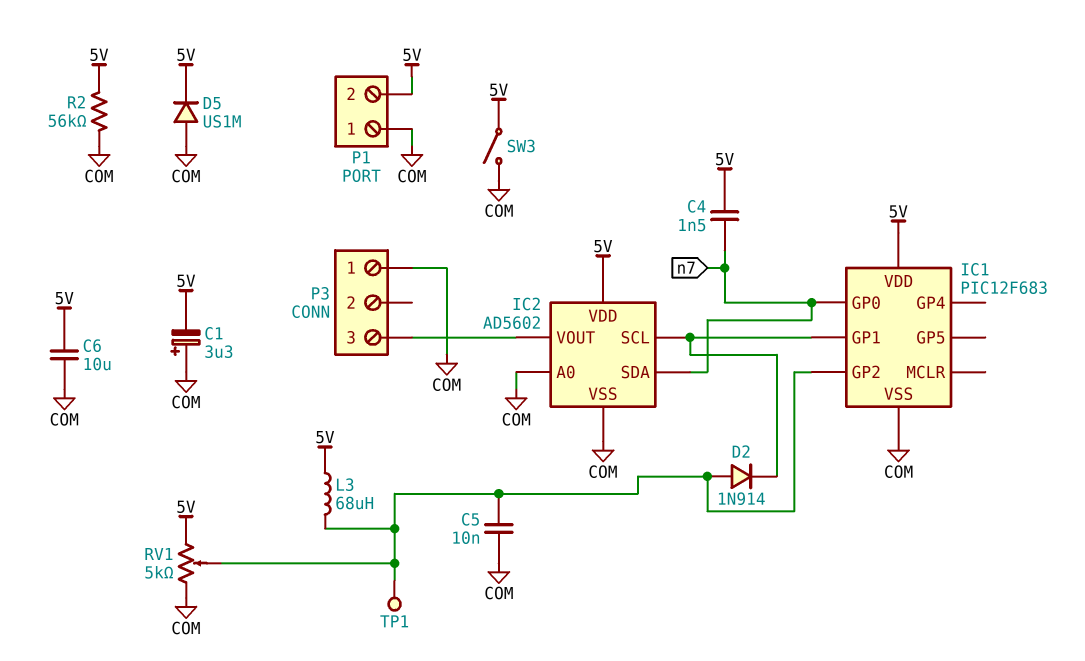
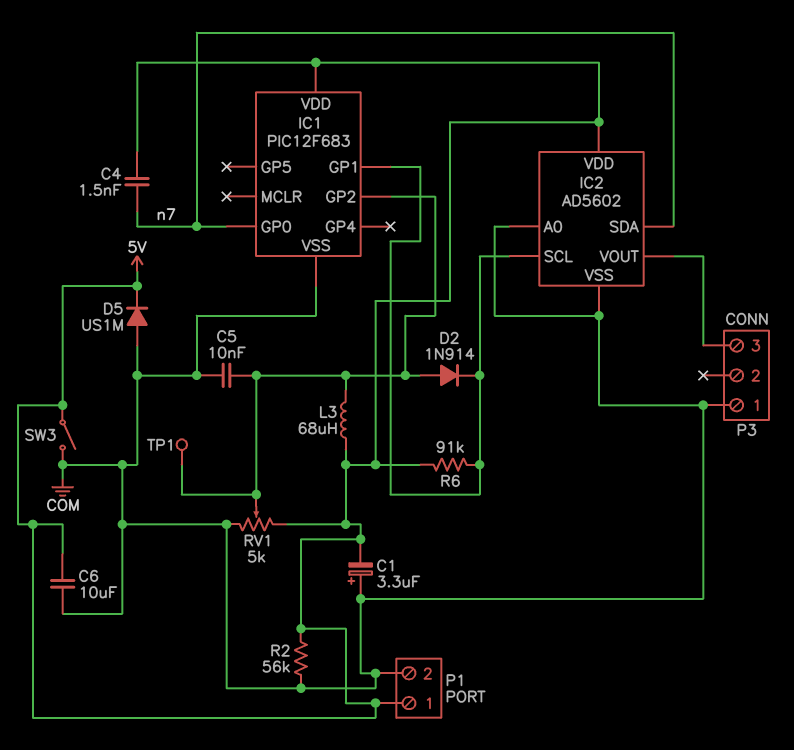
P1 pin 1: COM -> 5V
P1 pin 2: 5V -> COM
R6: none -> 91k (5V, IC1/GP1)

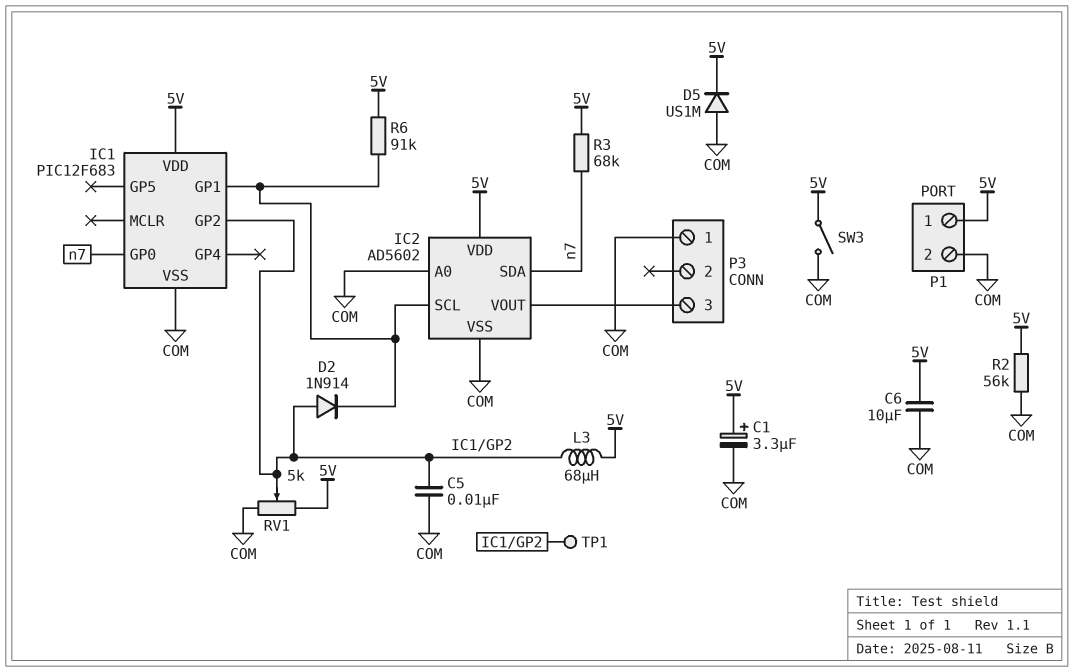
C1: 3.3uF (plus COM, minus 5V) -> 3.3uF (plus 5V, minus COM)
C4: 1.5nF (5V, n7) -> none
R3: none -> 68k (5V, n7)

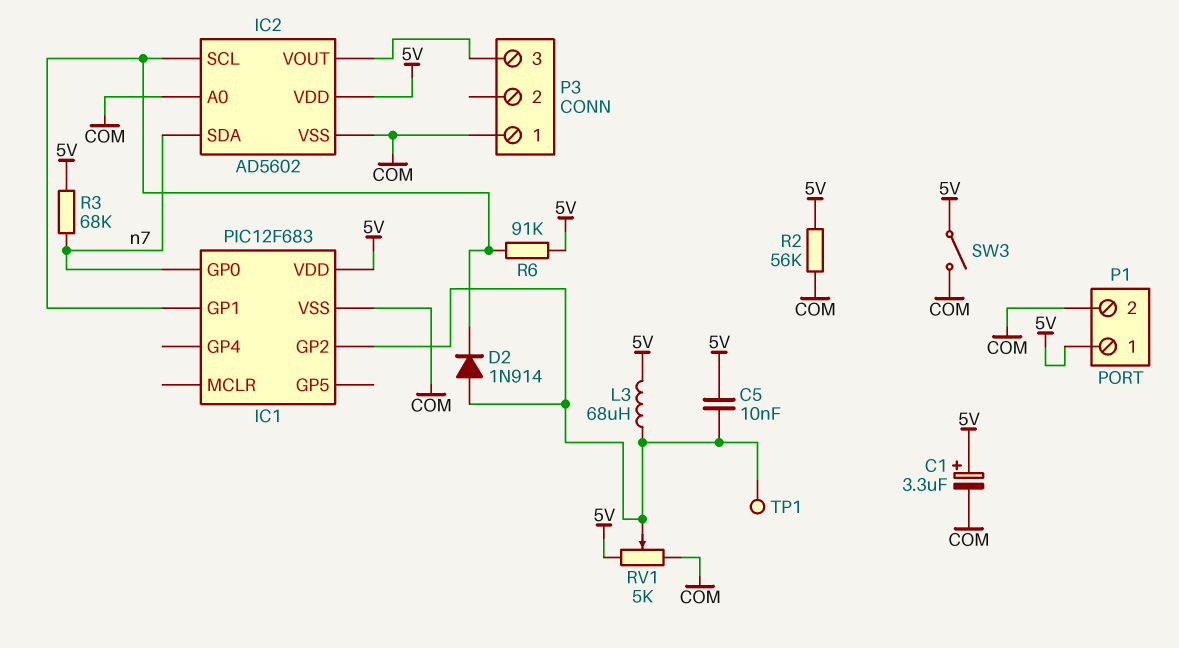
C5: 10nF (COM, IC1/GP2) -> 10nF (5V, IC1/GP2)
C6: 10uF (5V, COM) -> none
D5: diode US1M (A COM, K 5V) -> none

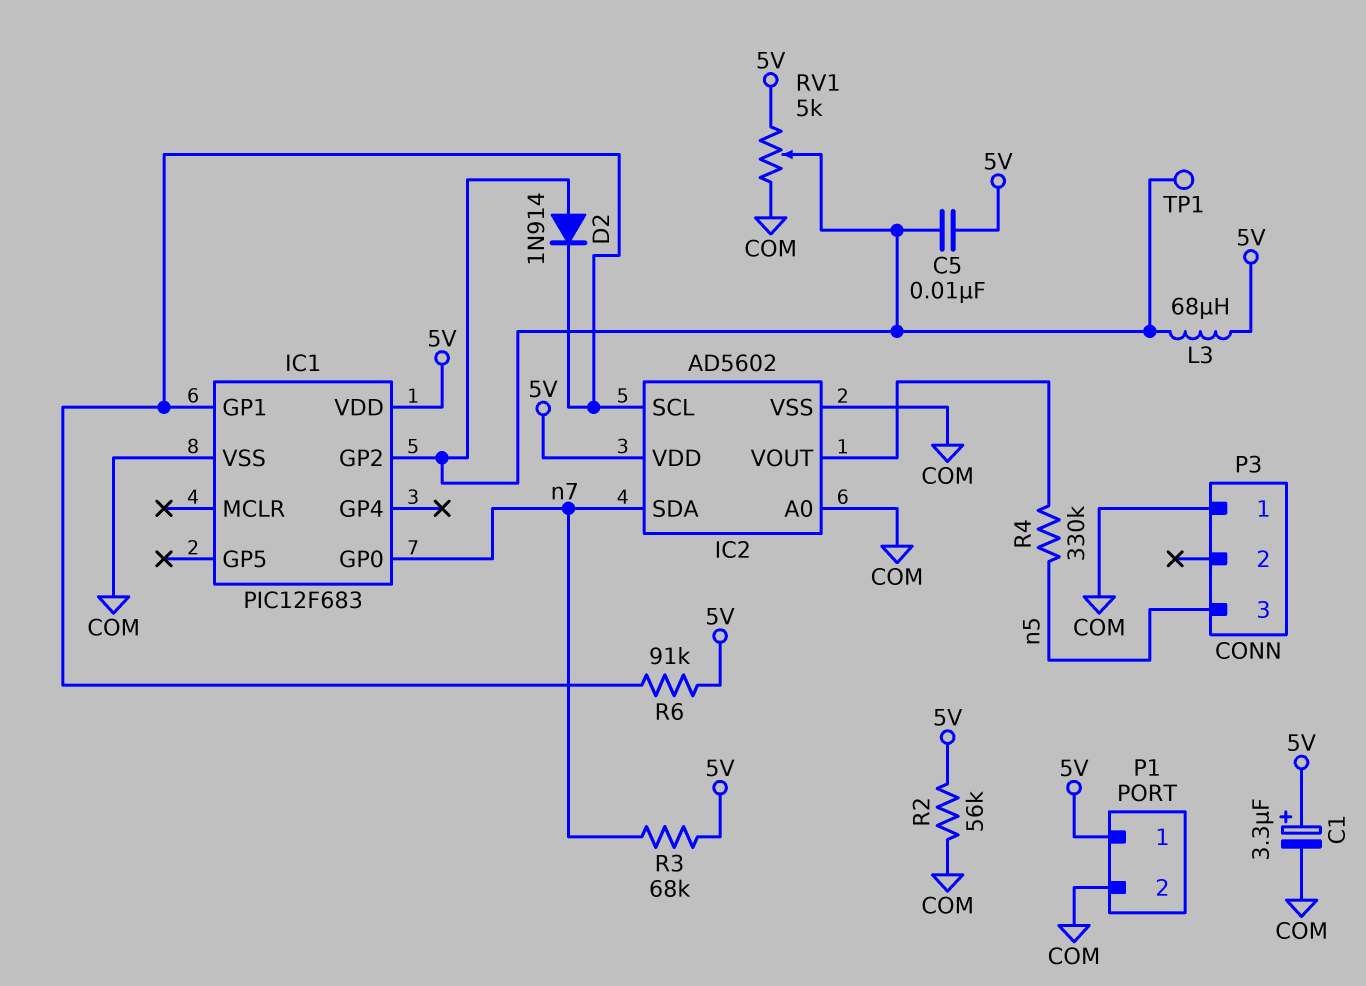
P3 pin 3: IC2/VOUT -> n5
R4: none -> 330k (IC2/VOUT, n5)
SW3: switch (5V, COM) -> none

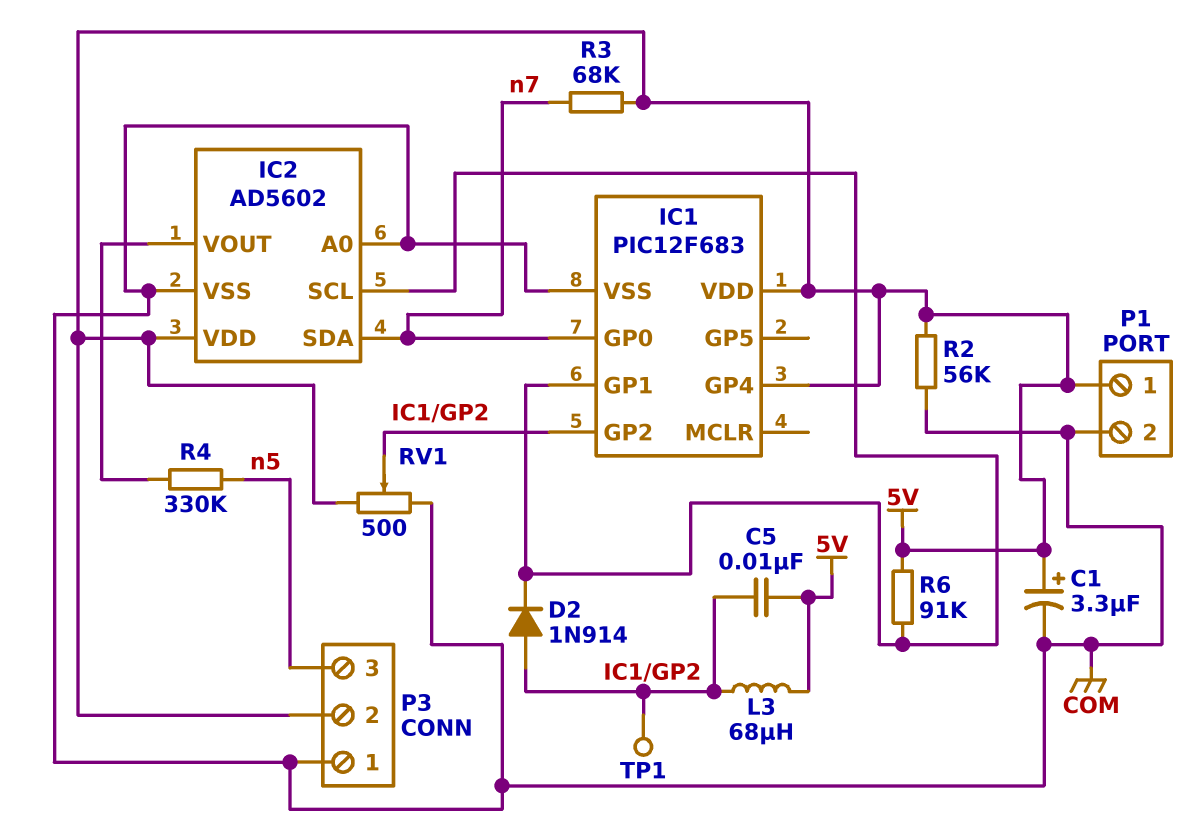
IC1 pin GP4: none -> 5V
P3 pin 2: none -> 5V
RV1: 5k (5V, COM, wiper IC1/GP2) -> 500 (5V, COM, wiper IC1/GP2)

